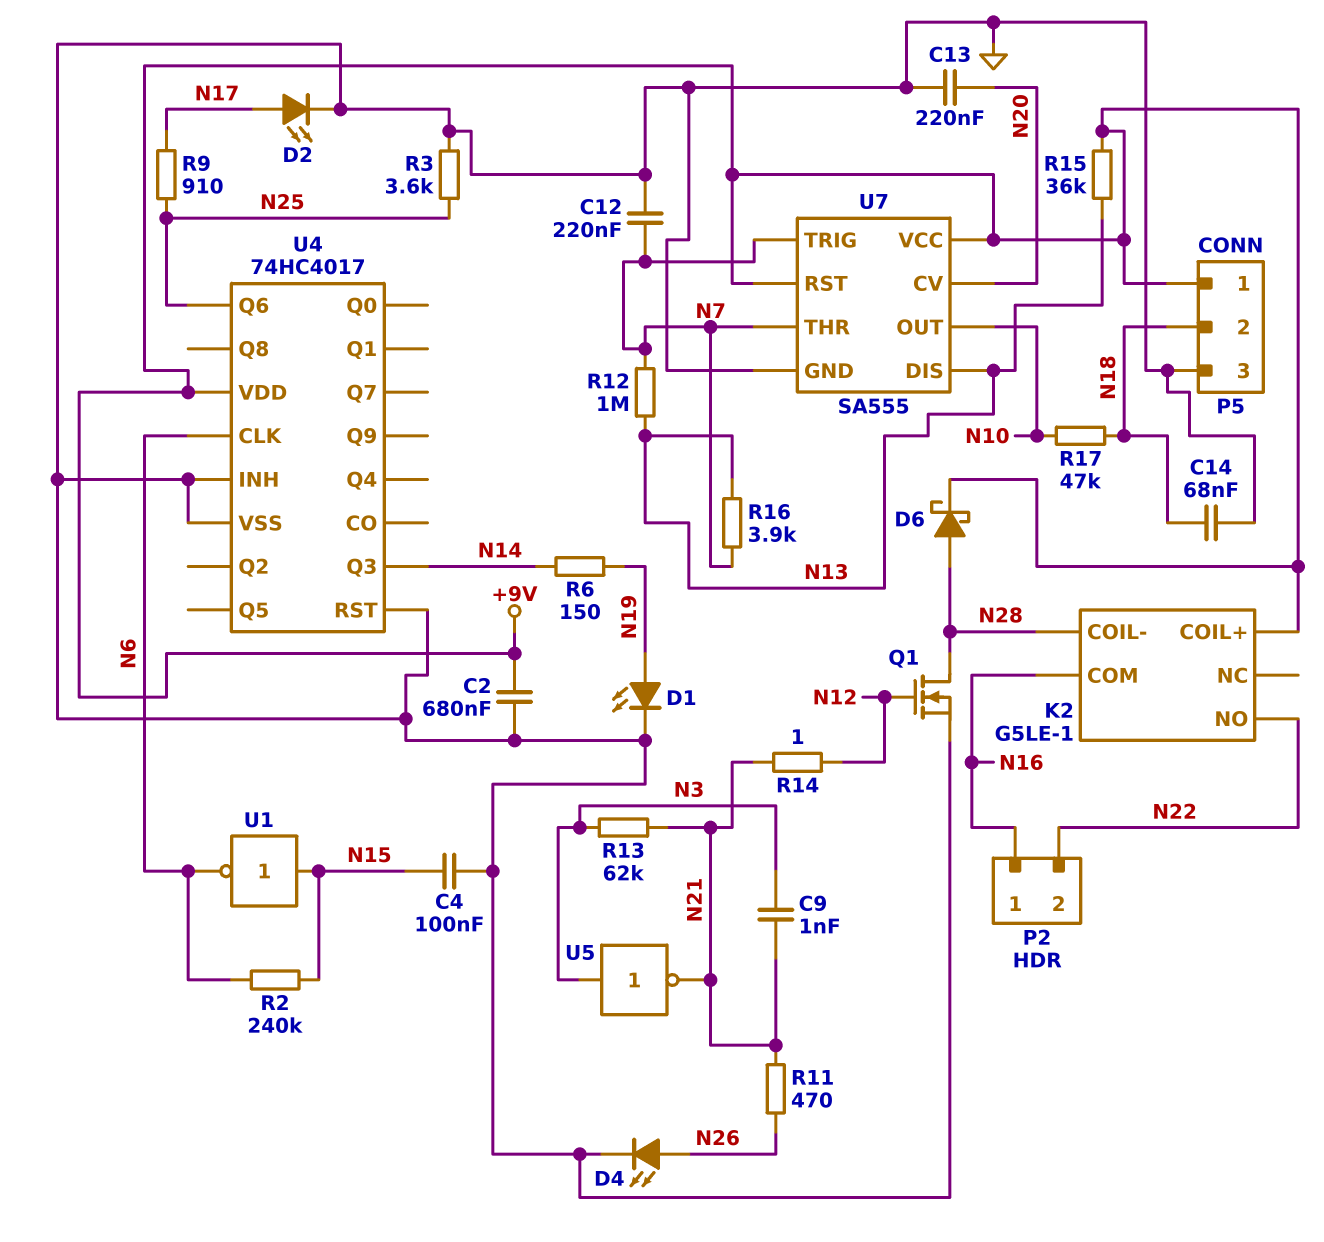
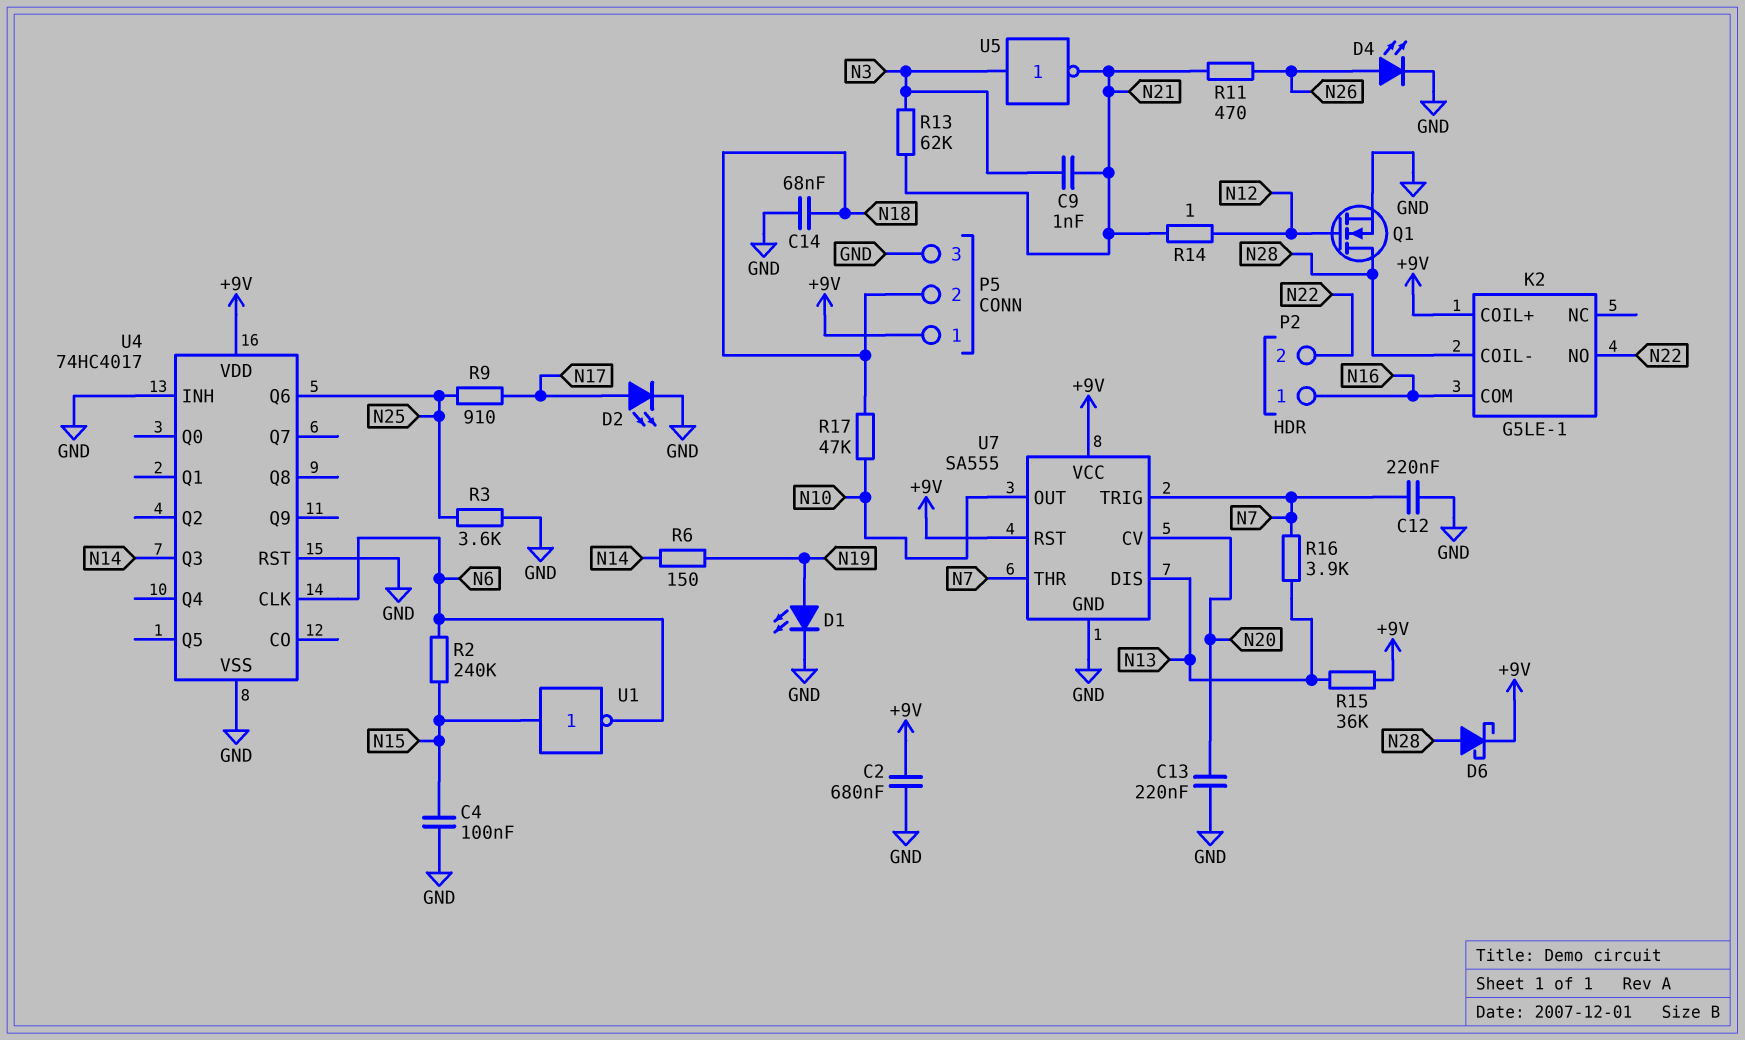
R12: 1M (N7, N13) -> none

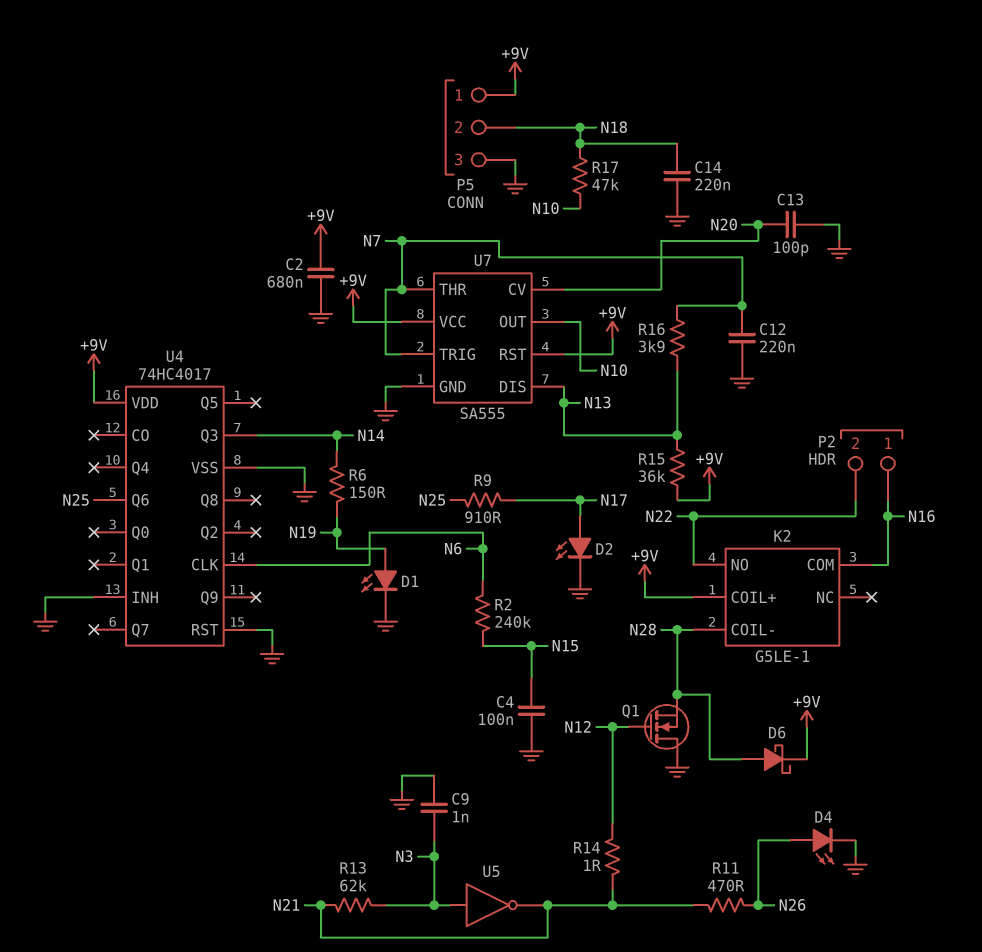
C9: 1nF (N3, N21) -> 1nF (GND, N3)
C13: 220nF (GND, N20) -> 100pF (GND, N20)
C14: 68nF (GND, N18) -> 220nF (GND, N18)
Q1: NMOS (G N12, D N28, S GND) -> NMOS (G N12, D GND, S N28)
R3: 3.6k (GND, N25) -> none
U1: NOT (in N15, out N6) -> none

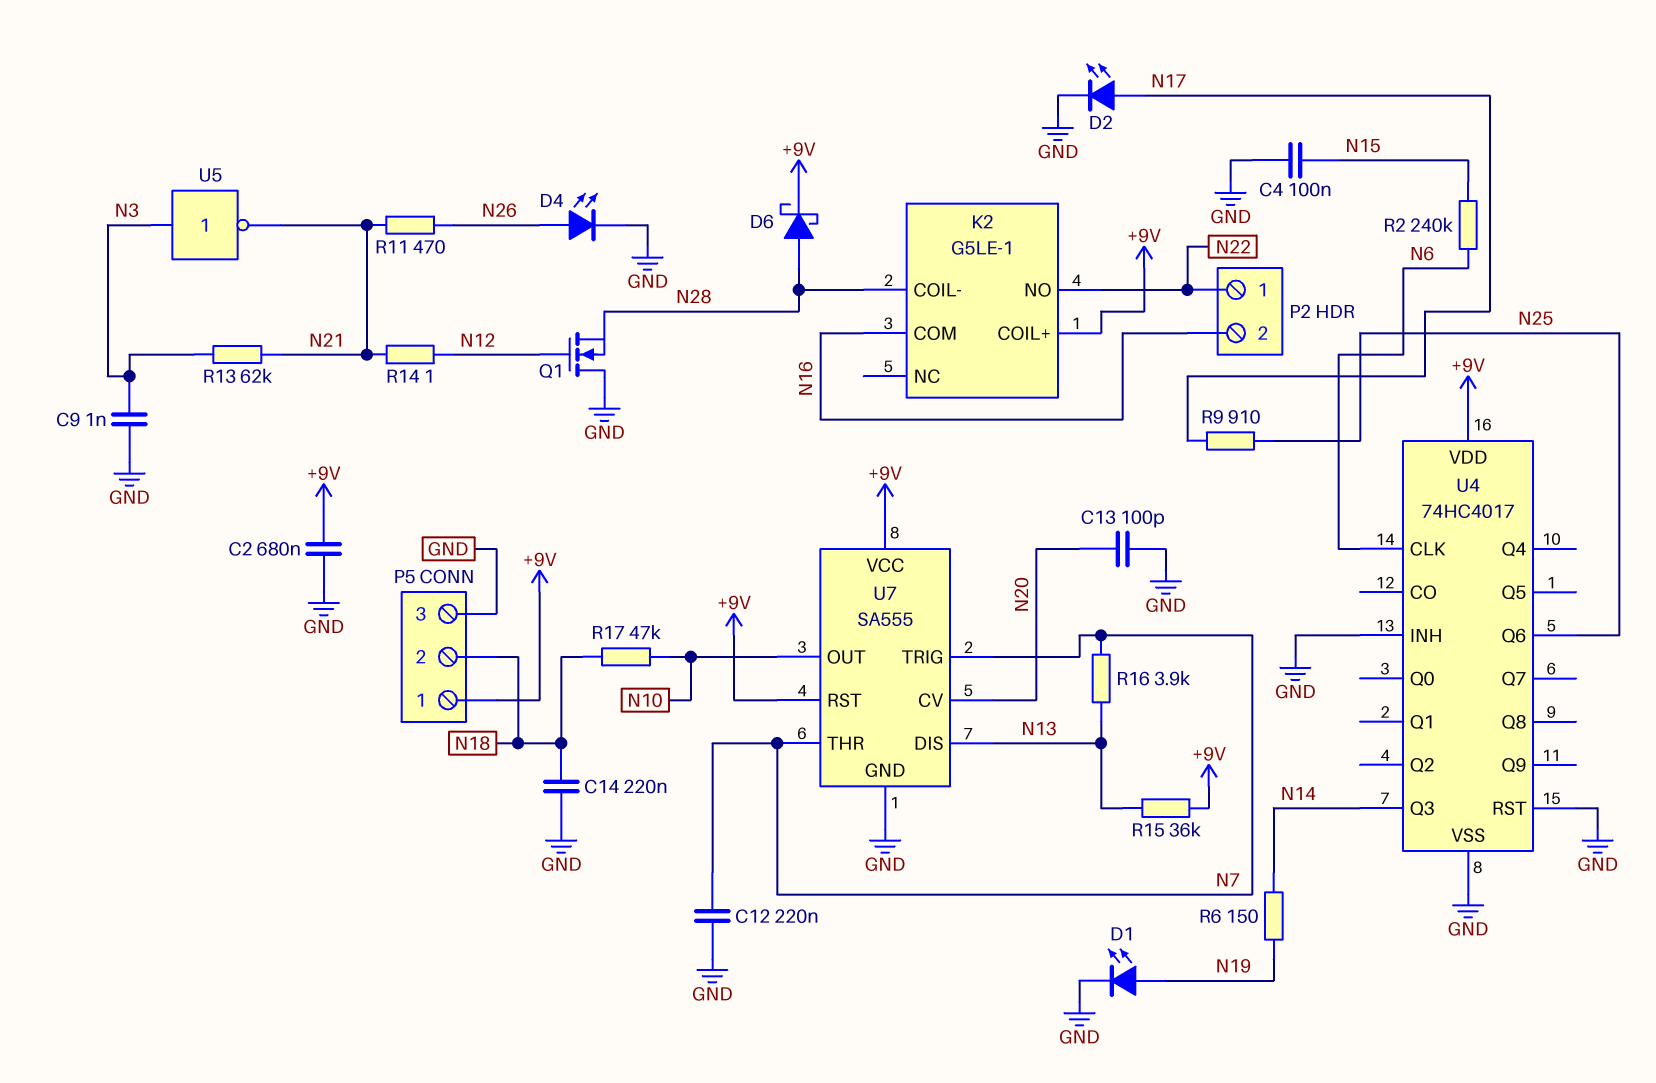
P2 pin 1: N16 -> N22
P2 pin 2: N22 -> N16

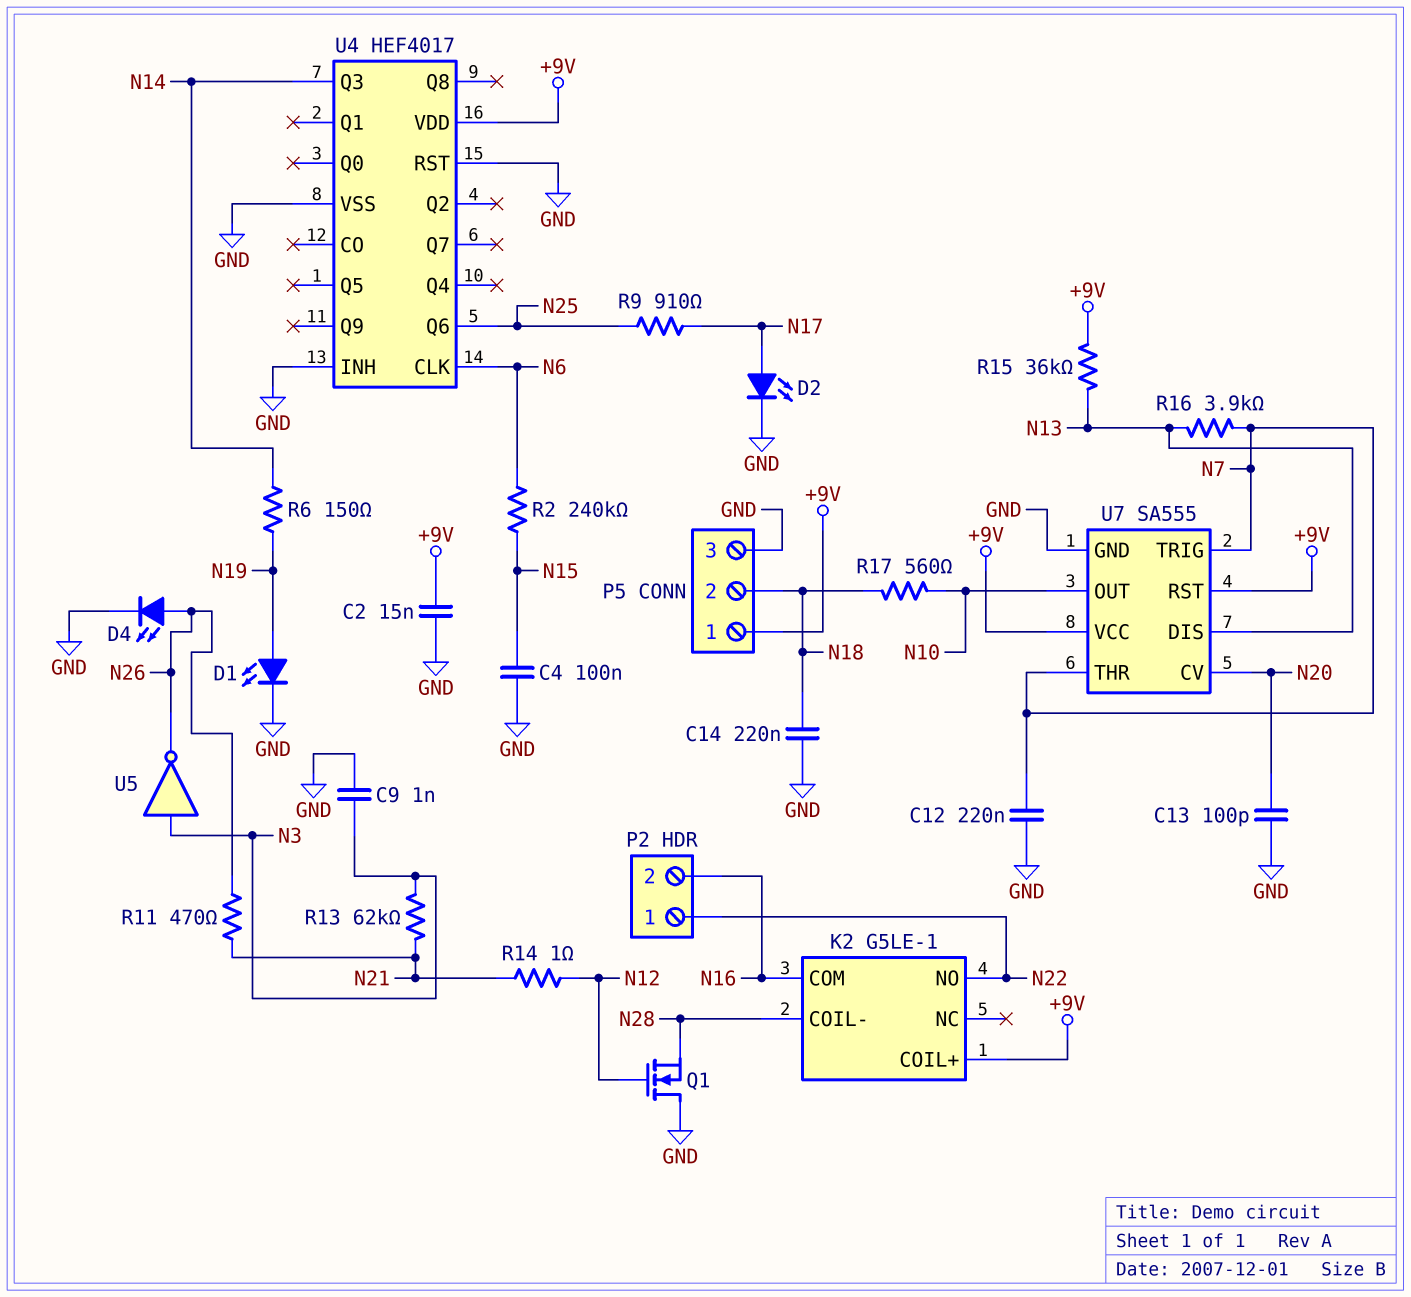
C2: 680nF (+9V, GND) -> 15nF (+9V, GND)
D6: schottky (A N28, K +9V) -> none
R17: 47k (N10, N18) -> 560 (N10, N18)
U4: 74HC4017 -> HEF4017
U5: NOT (in N3, out N21) -> NOT (in N3, out N26)

